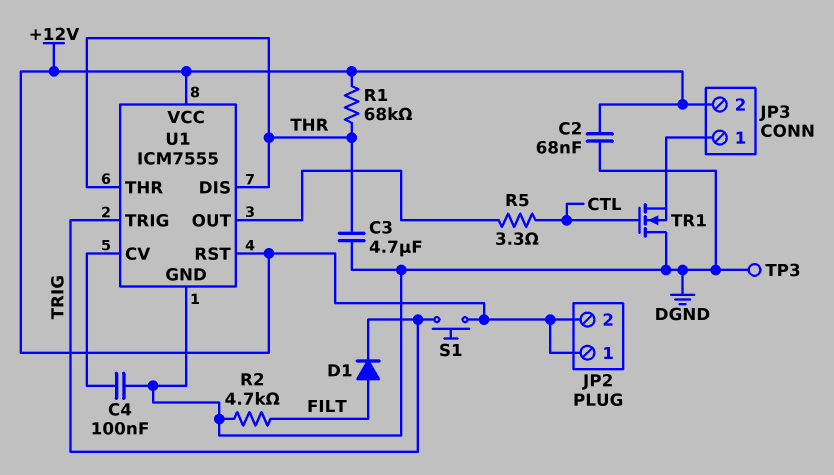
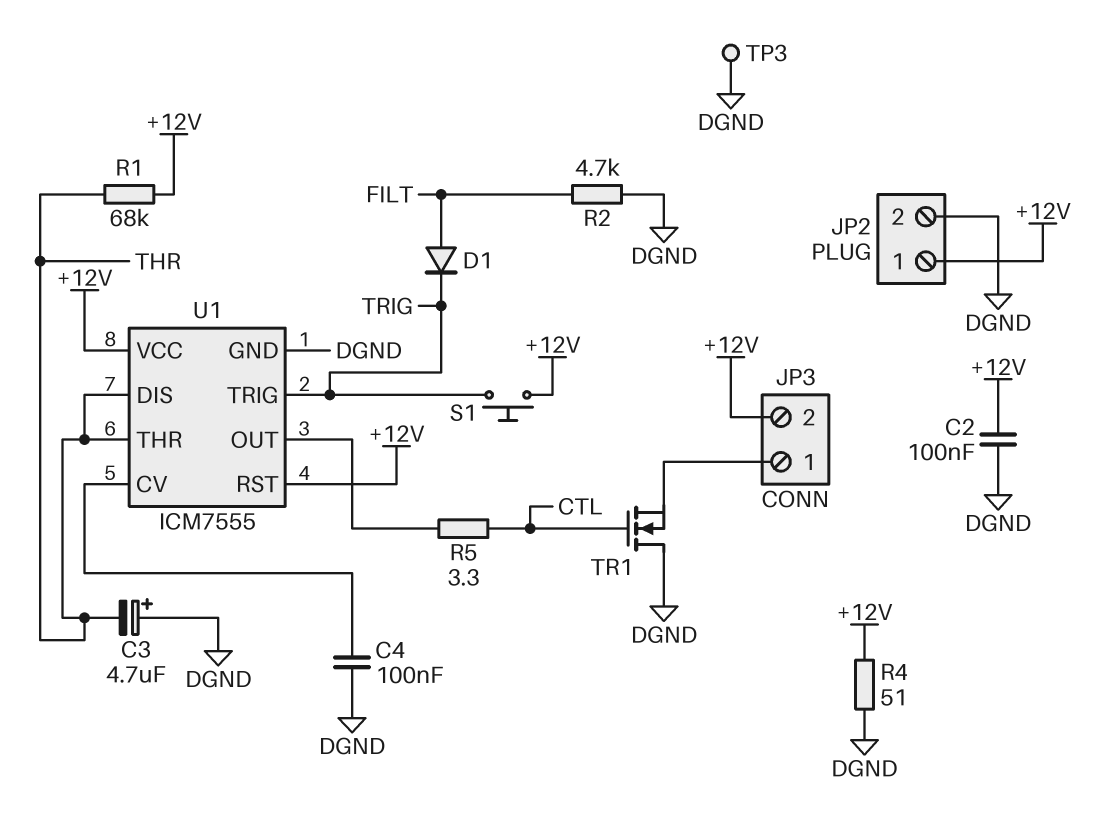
C2: 68nF (+12V, DGND) -> 100nF (+12V, DGND)
C3: 4.7uF (DGND, THR) -> 4.7uF (plus DGND, minus THR)
JP2 pin 2: +12V -> DGND
R4: none -> 51 (+12V, DGND)

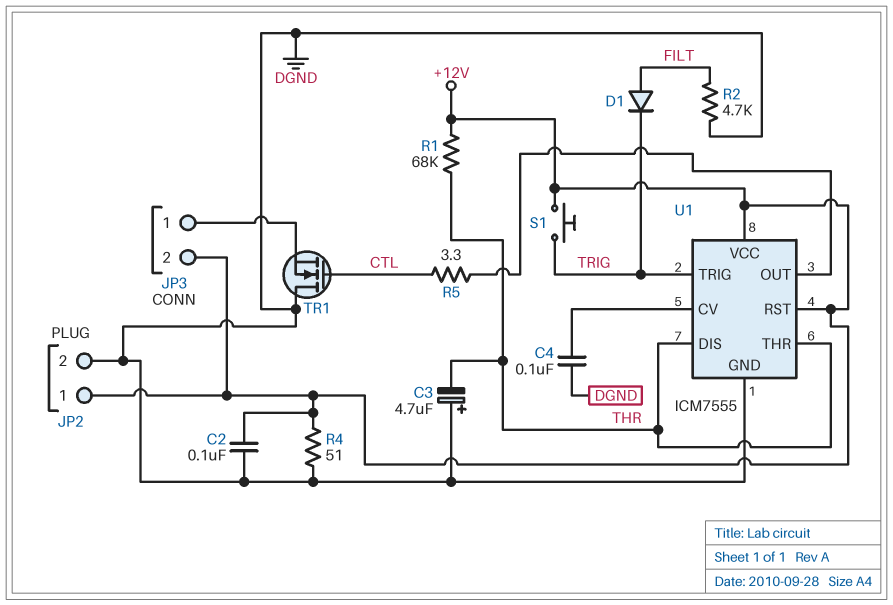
TP3: test point (DGND) -> none

